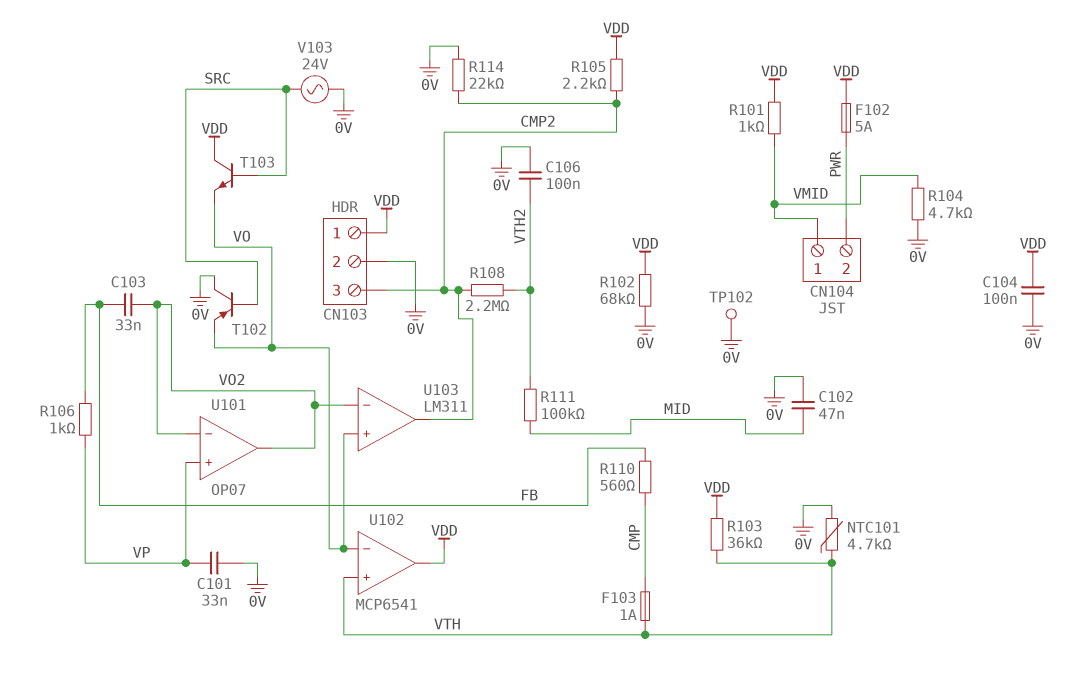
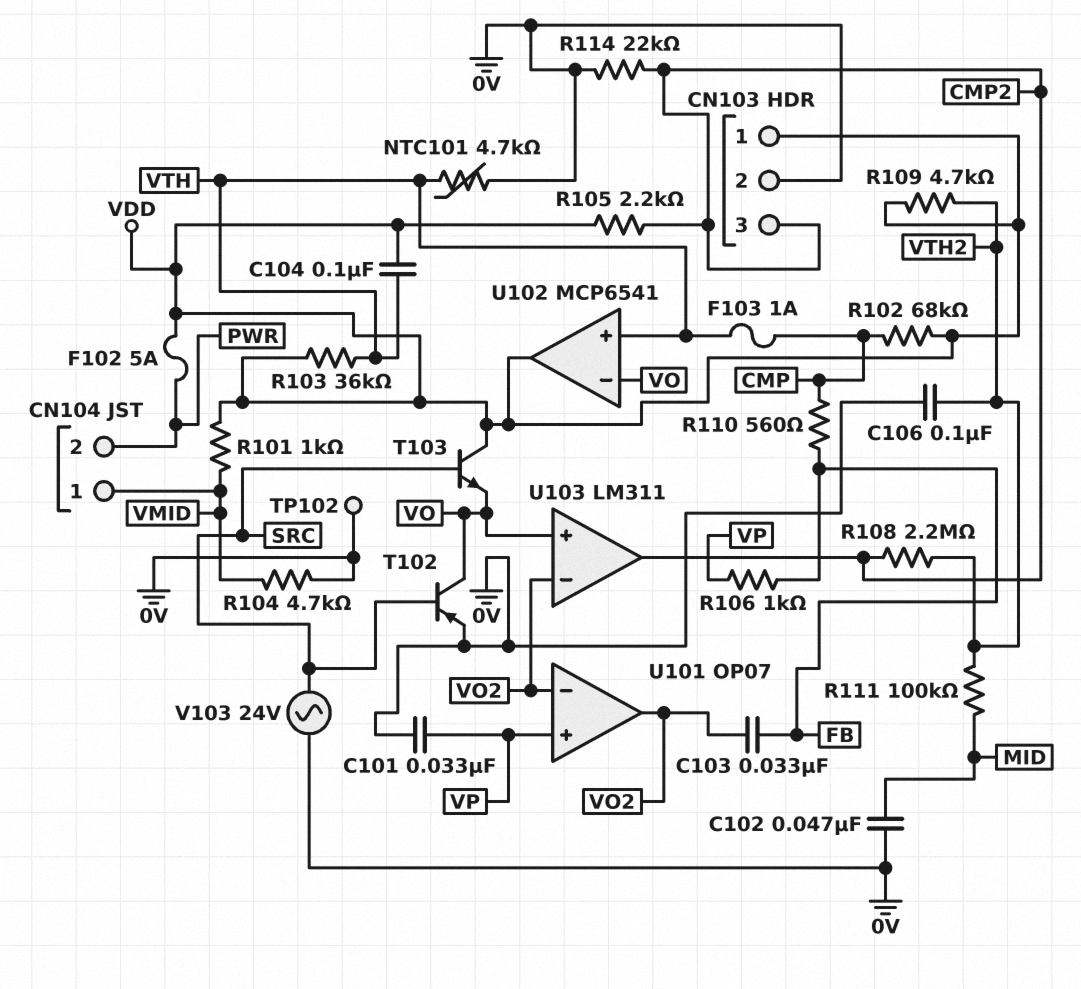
C104: 100nF (0V, VDD) -> 100nF (VDD, VTH)
R102: 68k (0V, VDD) -> 68k (CMP, VDD)
R109: none -> 4.7k (VDD, VTH2)
T102: PNP (B SRC, C 0V, E VO) -> PNP (B SRC, C VO, E 0V)

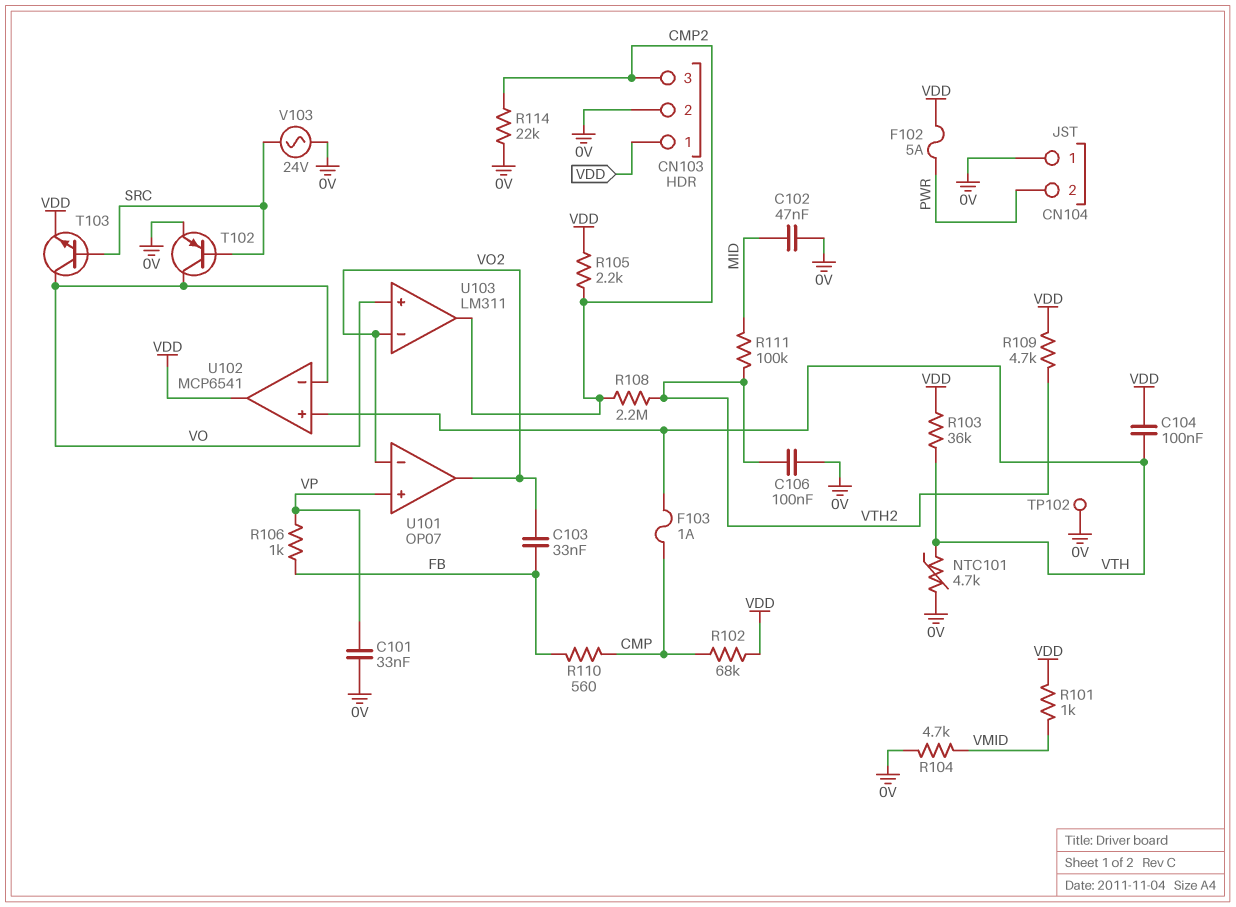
CN104 pin 1: VMID -> 0V
T103: NPN (B SRC, C VDD, E VO) -> NPN (B SRC, C VO, E VDD)

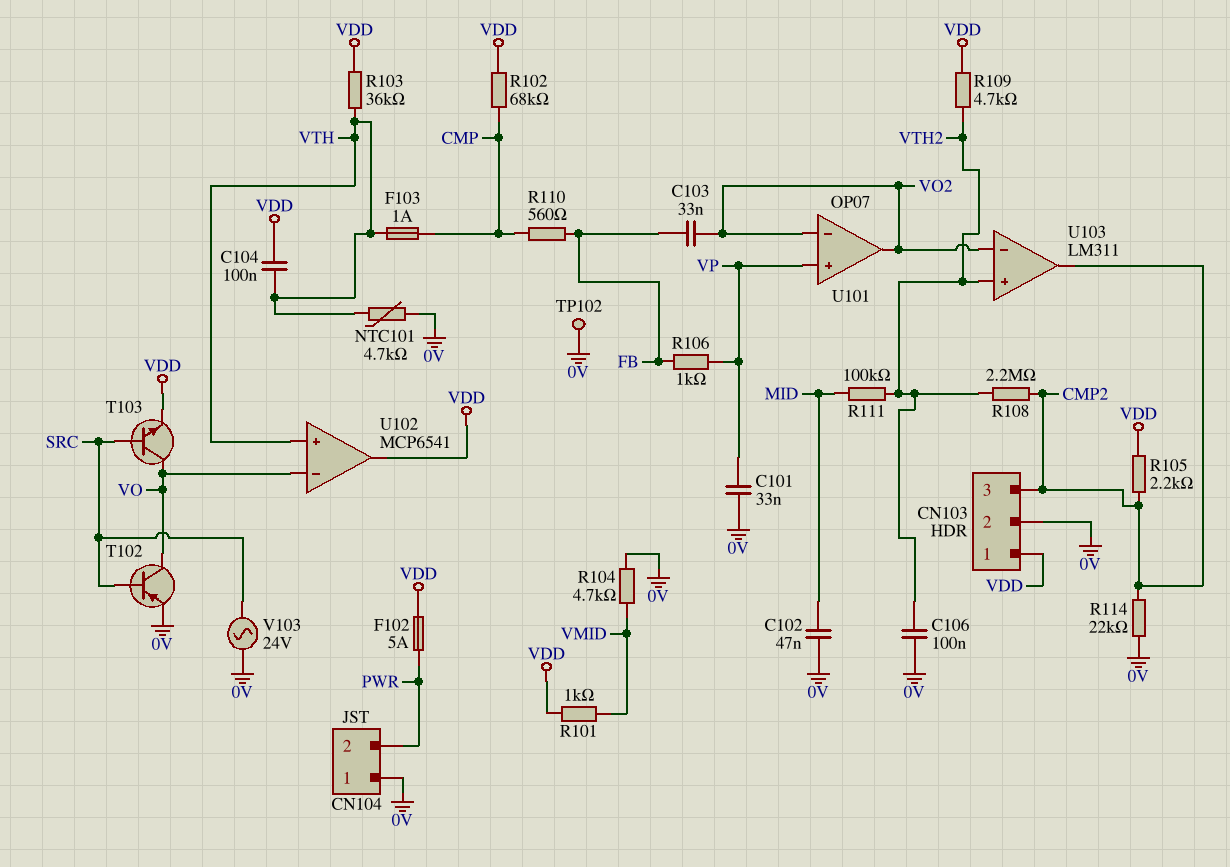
U103 pin in+: VO -> VTH2

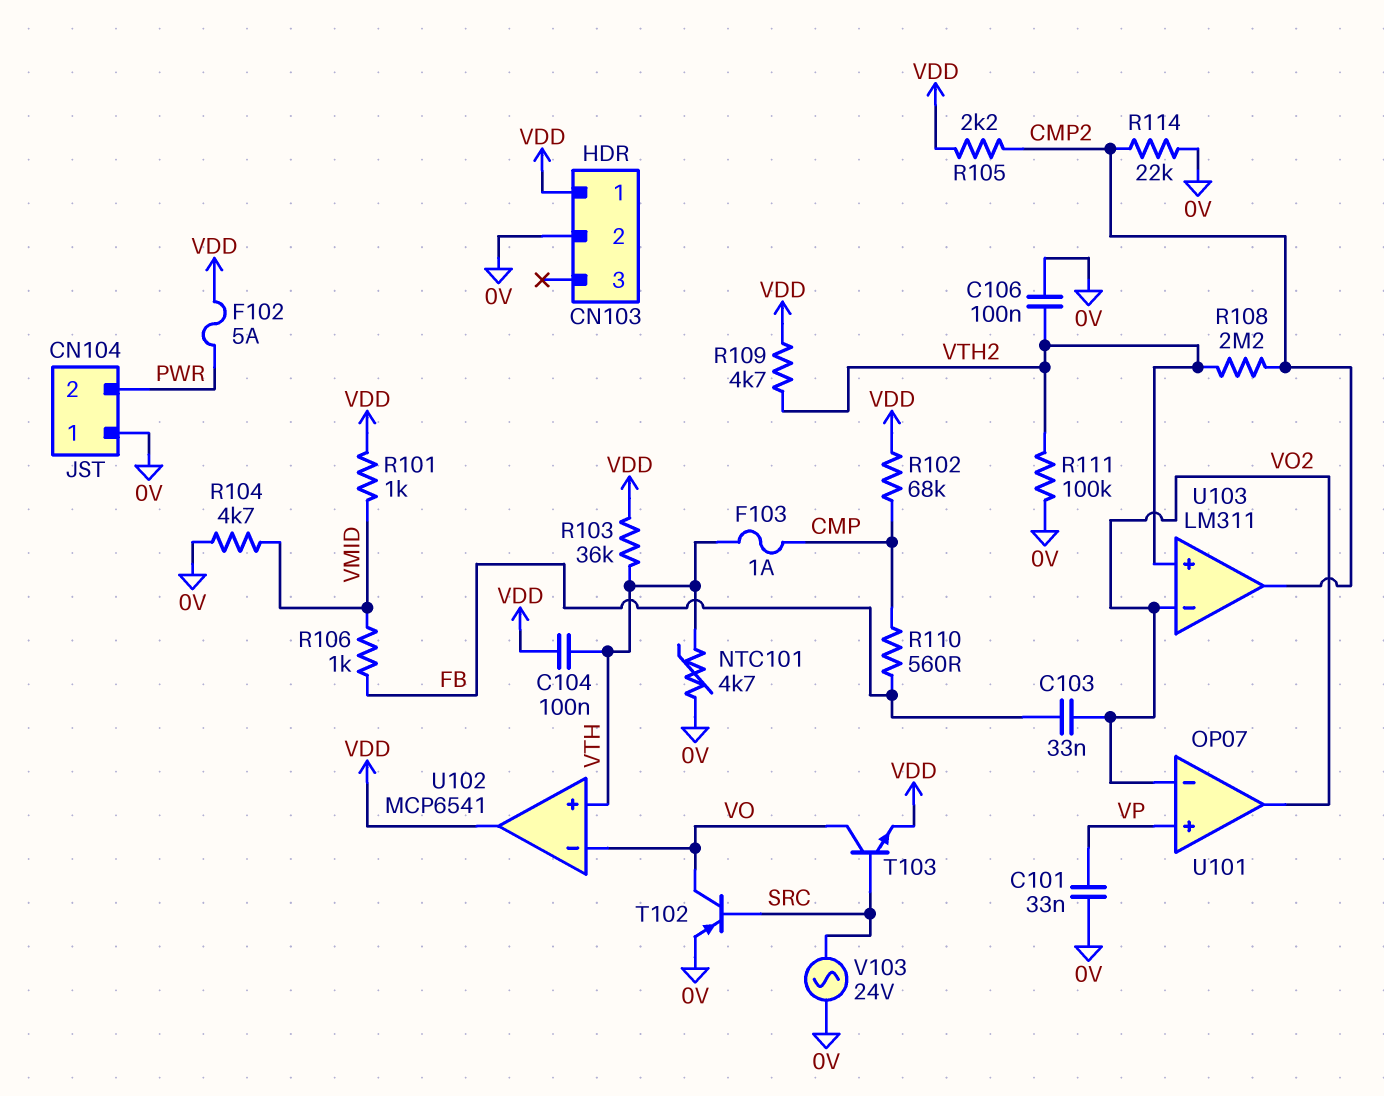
C102: 47nF (0V, MID) -> none
CN103 pin 3: CMP2 -> none
R106: 1k (FB, VP) -> 1k (FB, VMID)
R111: 100k (MID, VTH2) -> 100k (0V, VTH2)
TP102: test point (0V) -> none

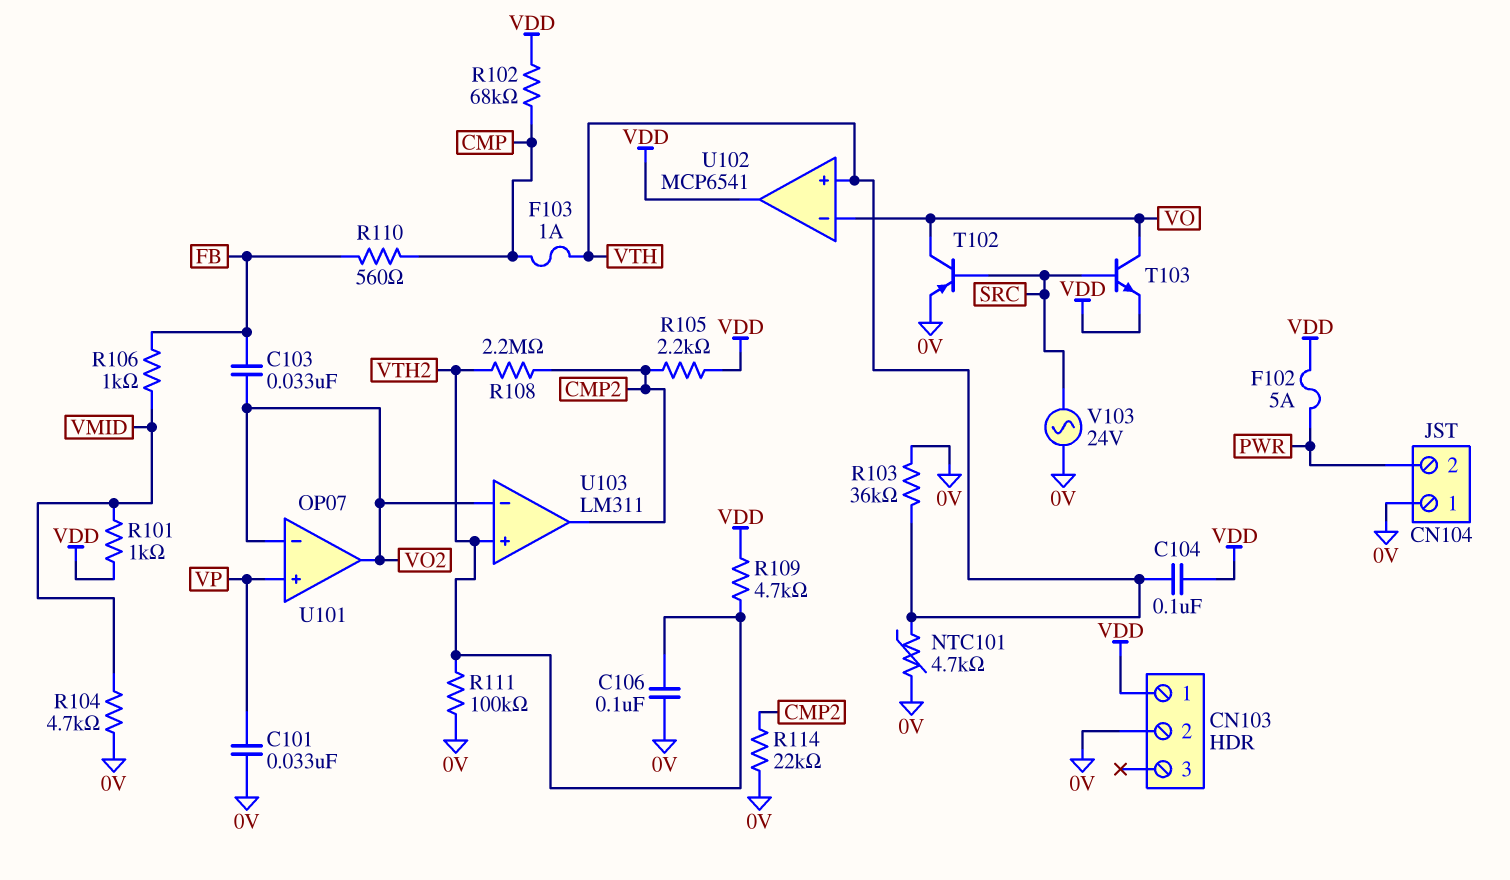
R103: 36k (VDD, VTH) -> 36k (0V, VTH)

